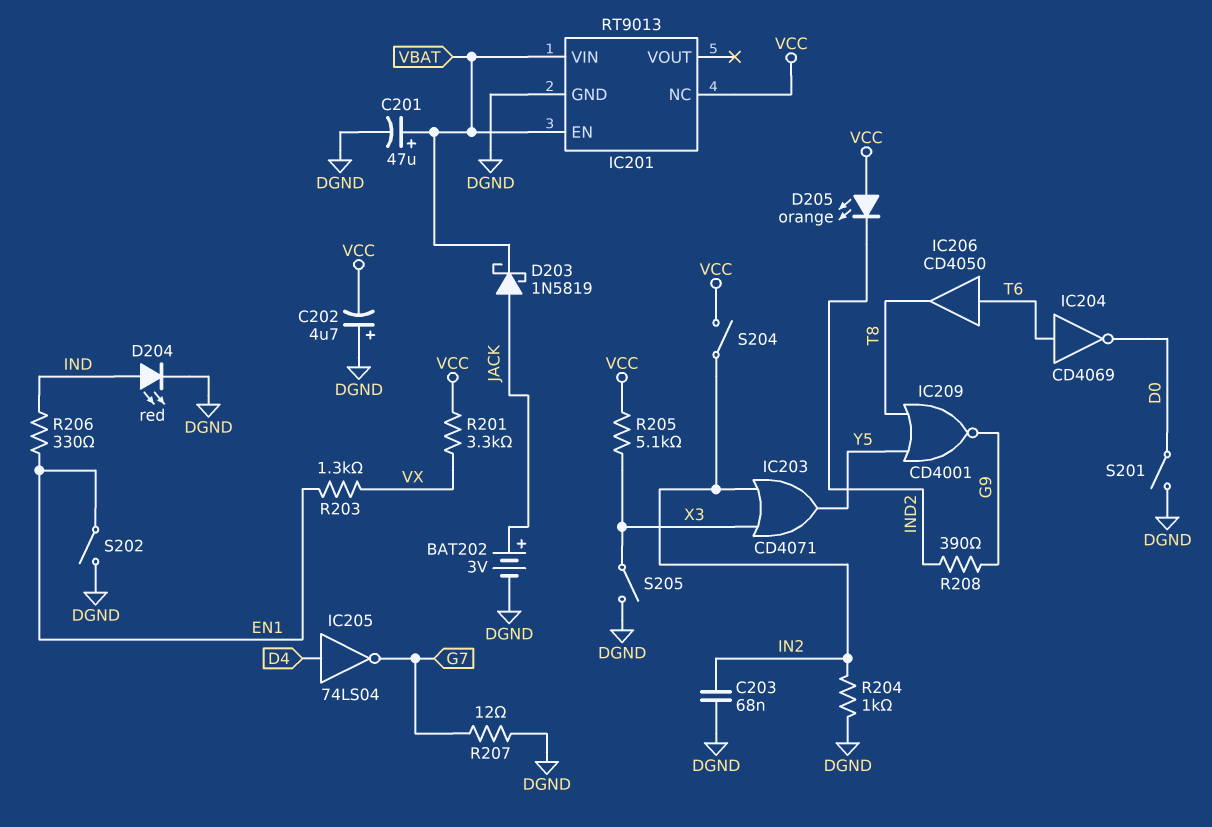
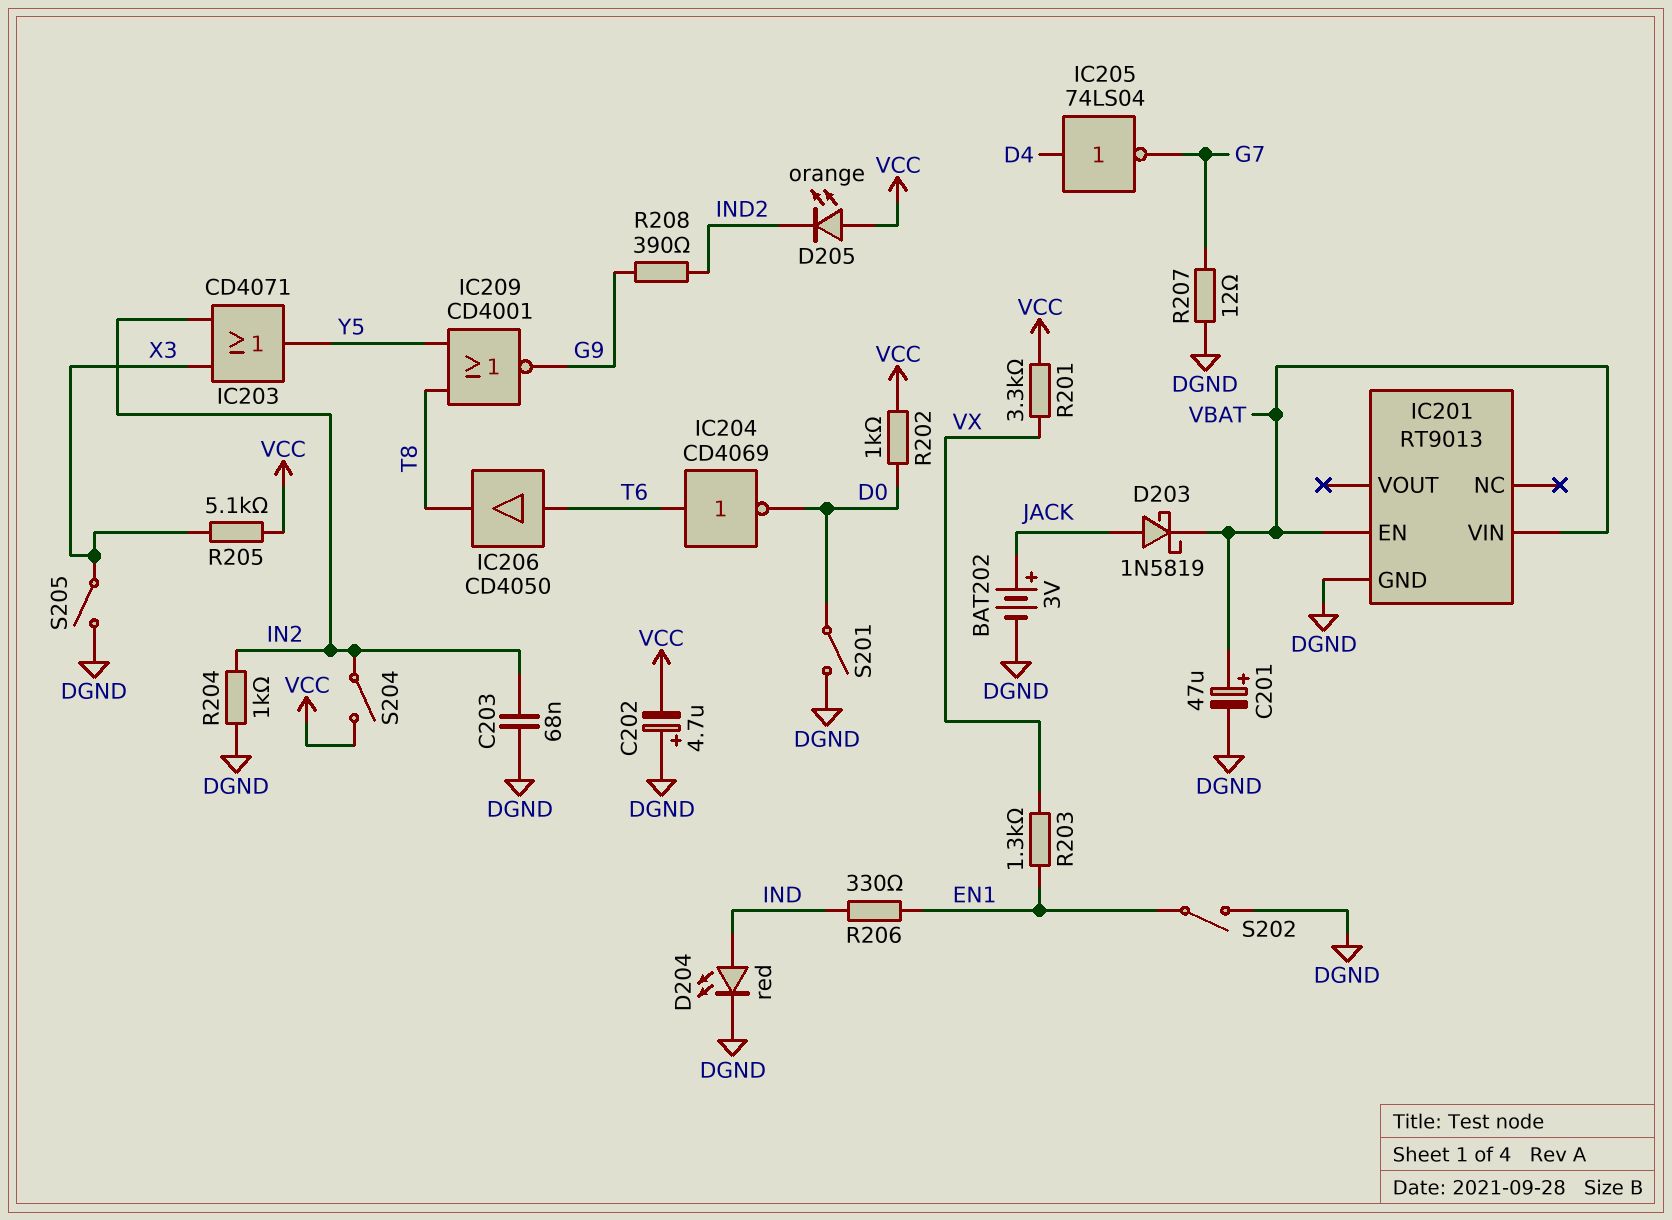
IC201 pin NC: VCC -> none
R202: none -> 1k (D0, VCC)

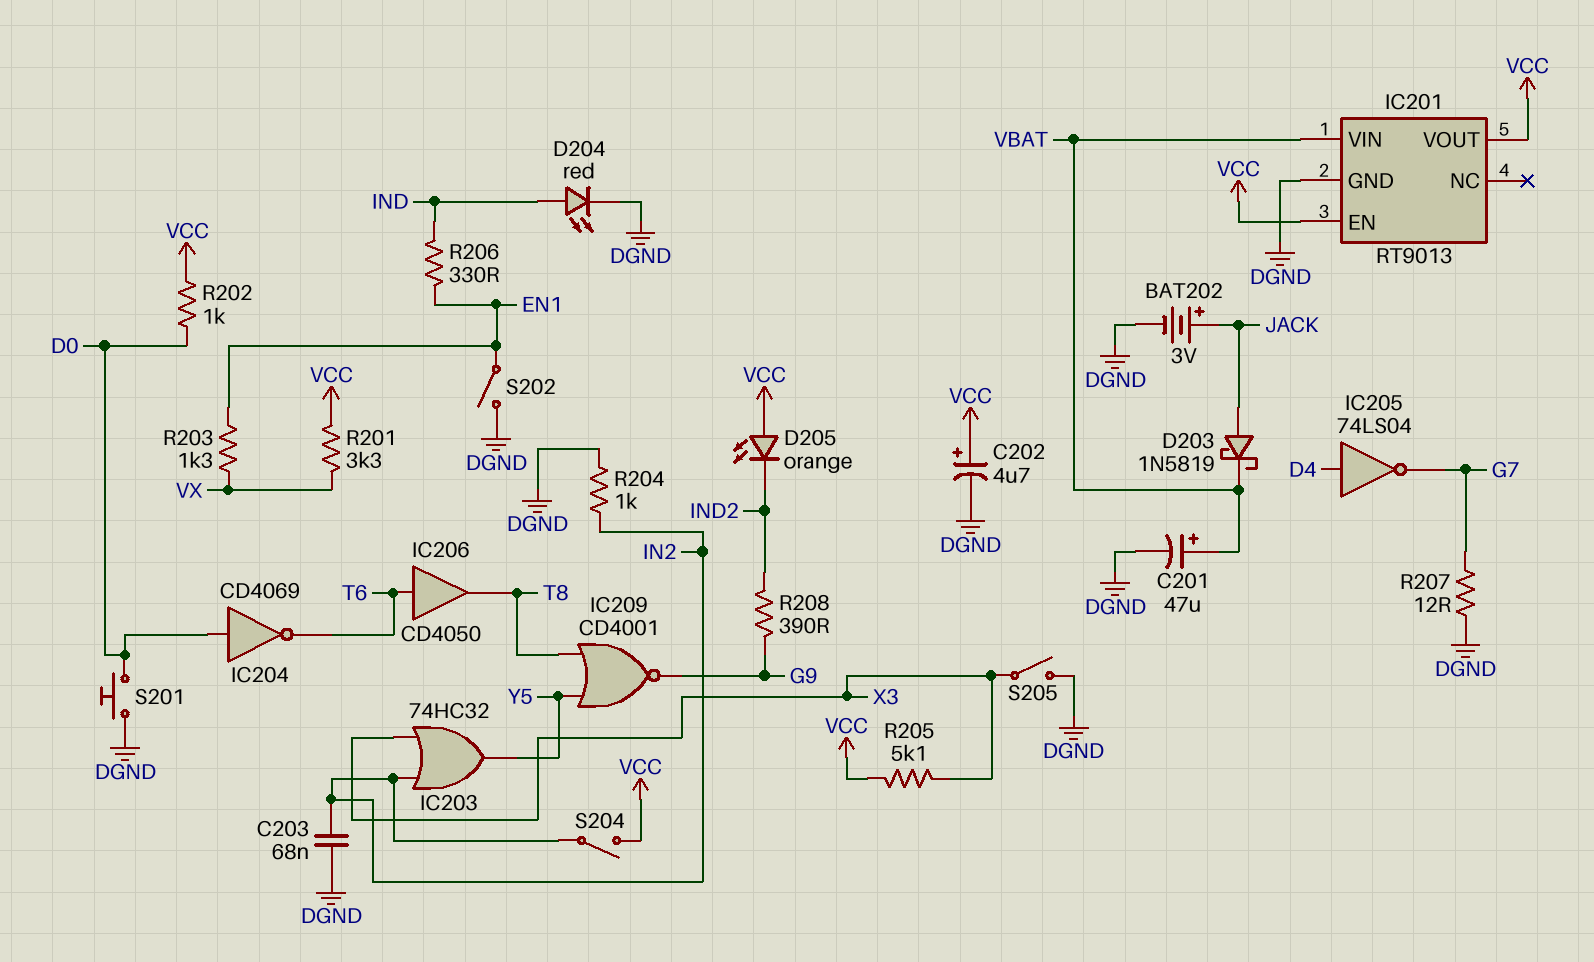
C202: 4.7uF (plus DGND, minus VCC) -> 4.7uF (plus VCC, minus DGND)
IC201 pin EN: VBAT -> VCC
IC201 pin VOUT: none -> VCC
IC203: OR CD4071 (in IN2, in X3, out Y5) -> OR 74HC32 (in IN2, in X3, out Y5)
IC204: NOT CD4069 (in T6, out D0) -> NOT CD4069 (in D0, out T6)
S201: switch (D0, DGND) -> button (D0, DGND)

